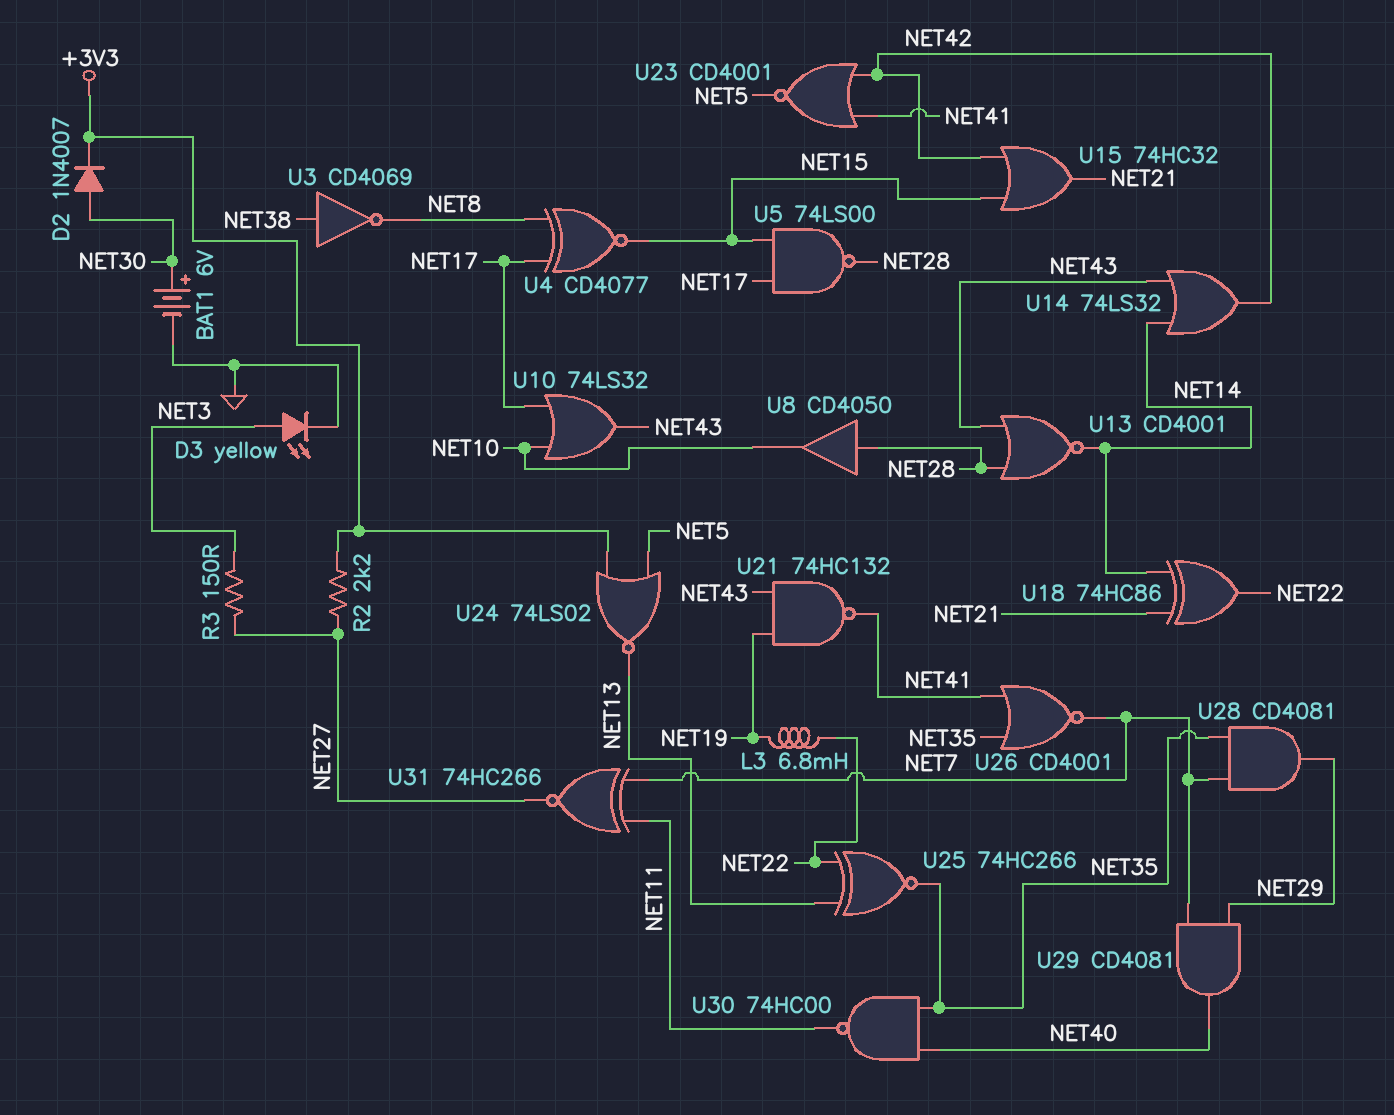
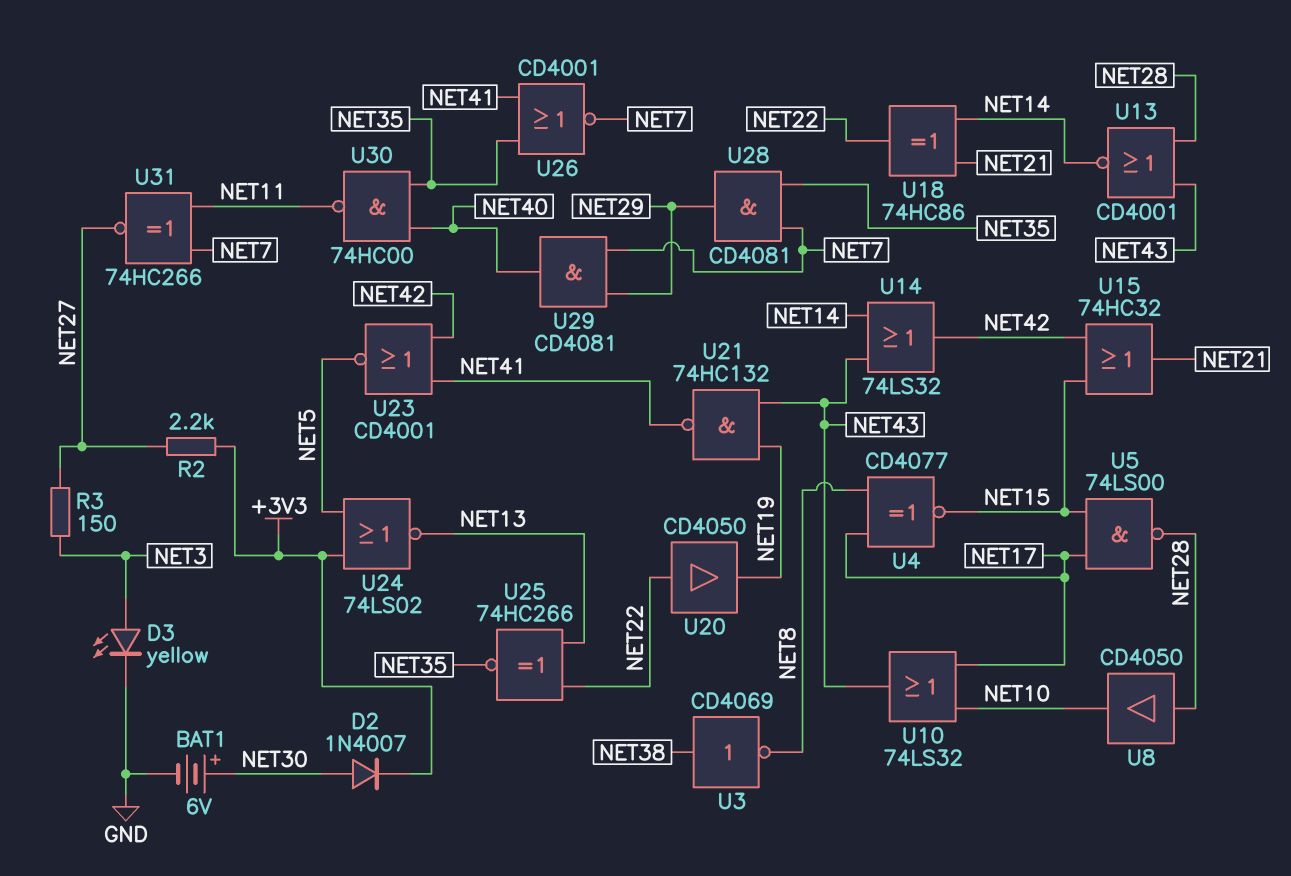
L3: 6.8mH (NET19, NET22) -> none
U20: none -> buffer CD4050 (in NET22, out NET19)

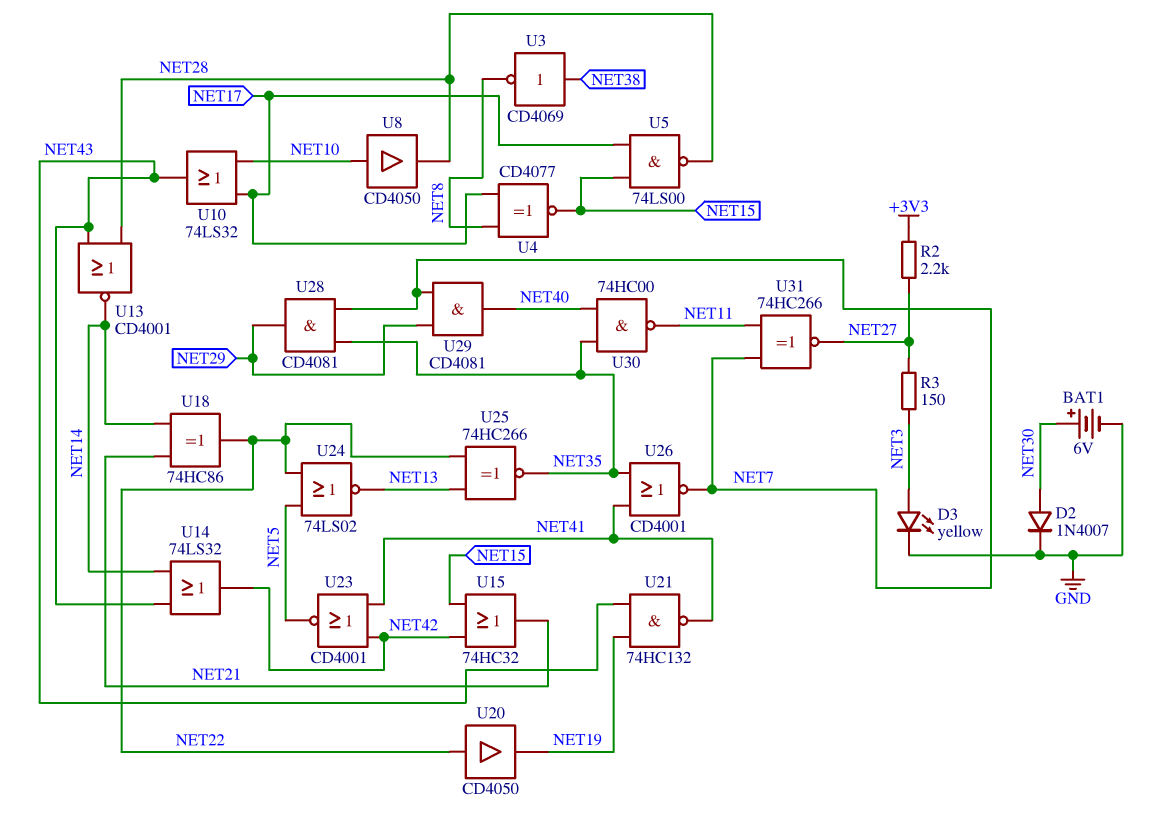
D2: diode 1N4007 (A NET30, K +3V3) -> diode 1N4007 (A NET30, K GND)
U8: buffer CD4050 (in NET28, out NET10) -> buffer CD4050 (in NET10, out NET28)
U24: NOR 74LS02 (in +3V3, in NET5, out NET13) -> NOR 74LS02 (in NET5, in NET22, out NET13)

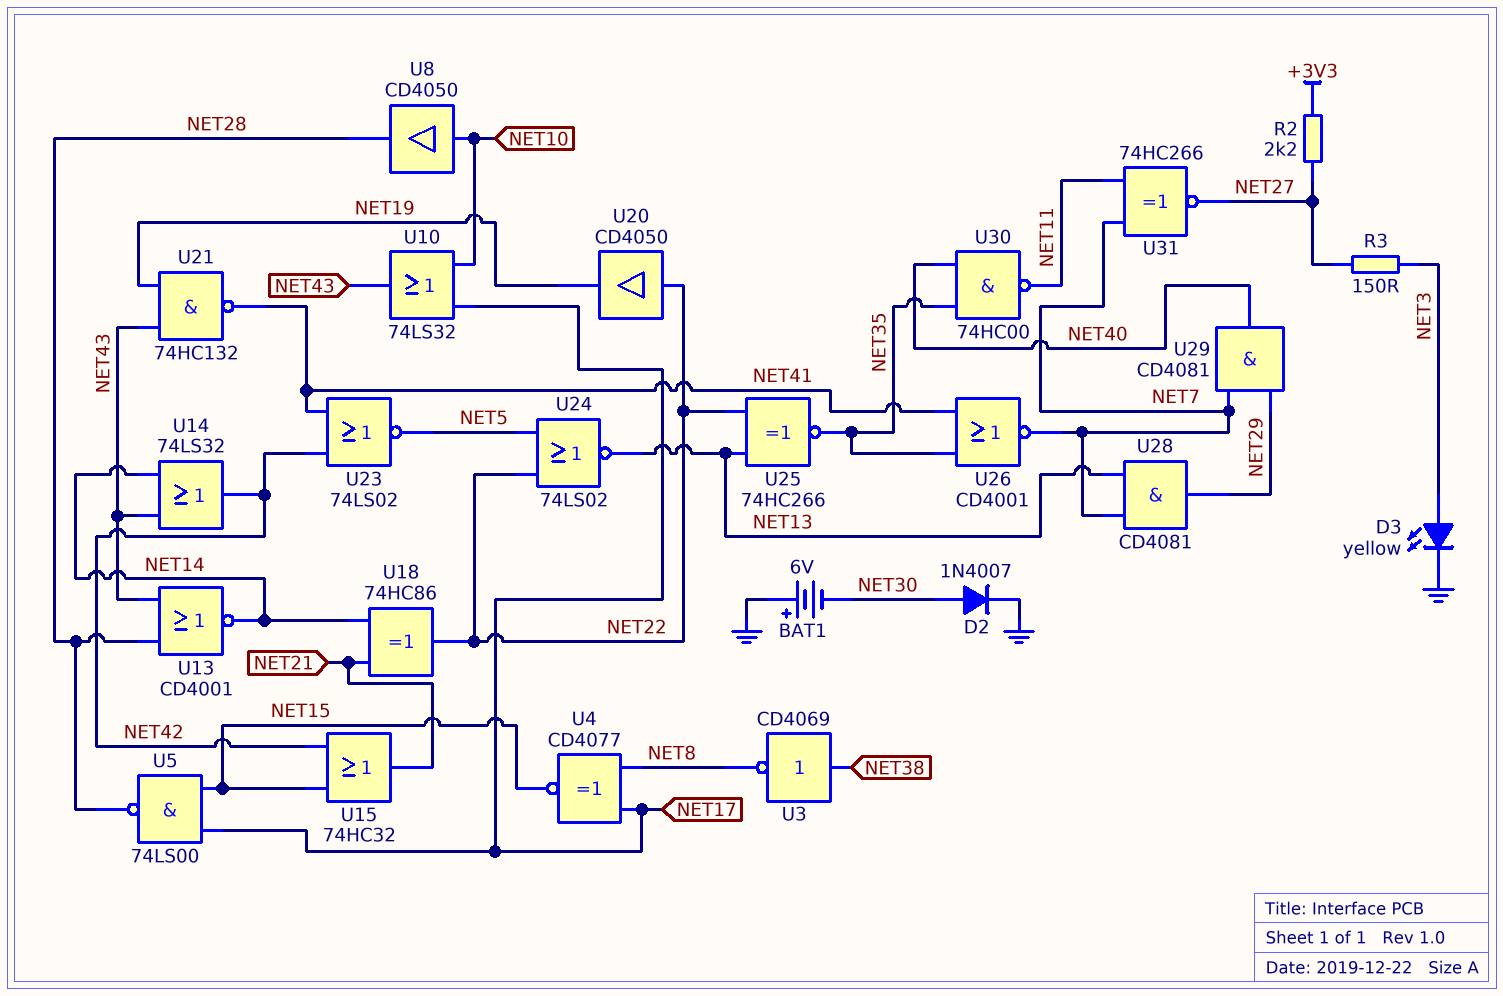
BAT1: 6V (plus NET30, minus GND) -> 6V (plus GND, minus NET30)
U23: NOR CD4001 (in NET41, in NET42, out NET5) -> NOR 74LS02 (in NET41, in NET42, out NET5)
U28: AND CD4081 (in NET7, in NET35, out NET29) -> AND CD4081 (in NET7, in NET13, out NET29)

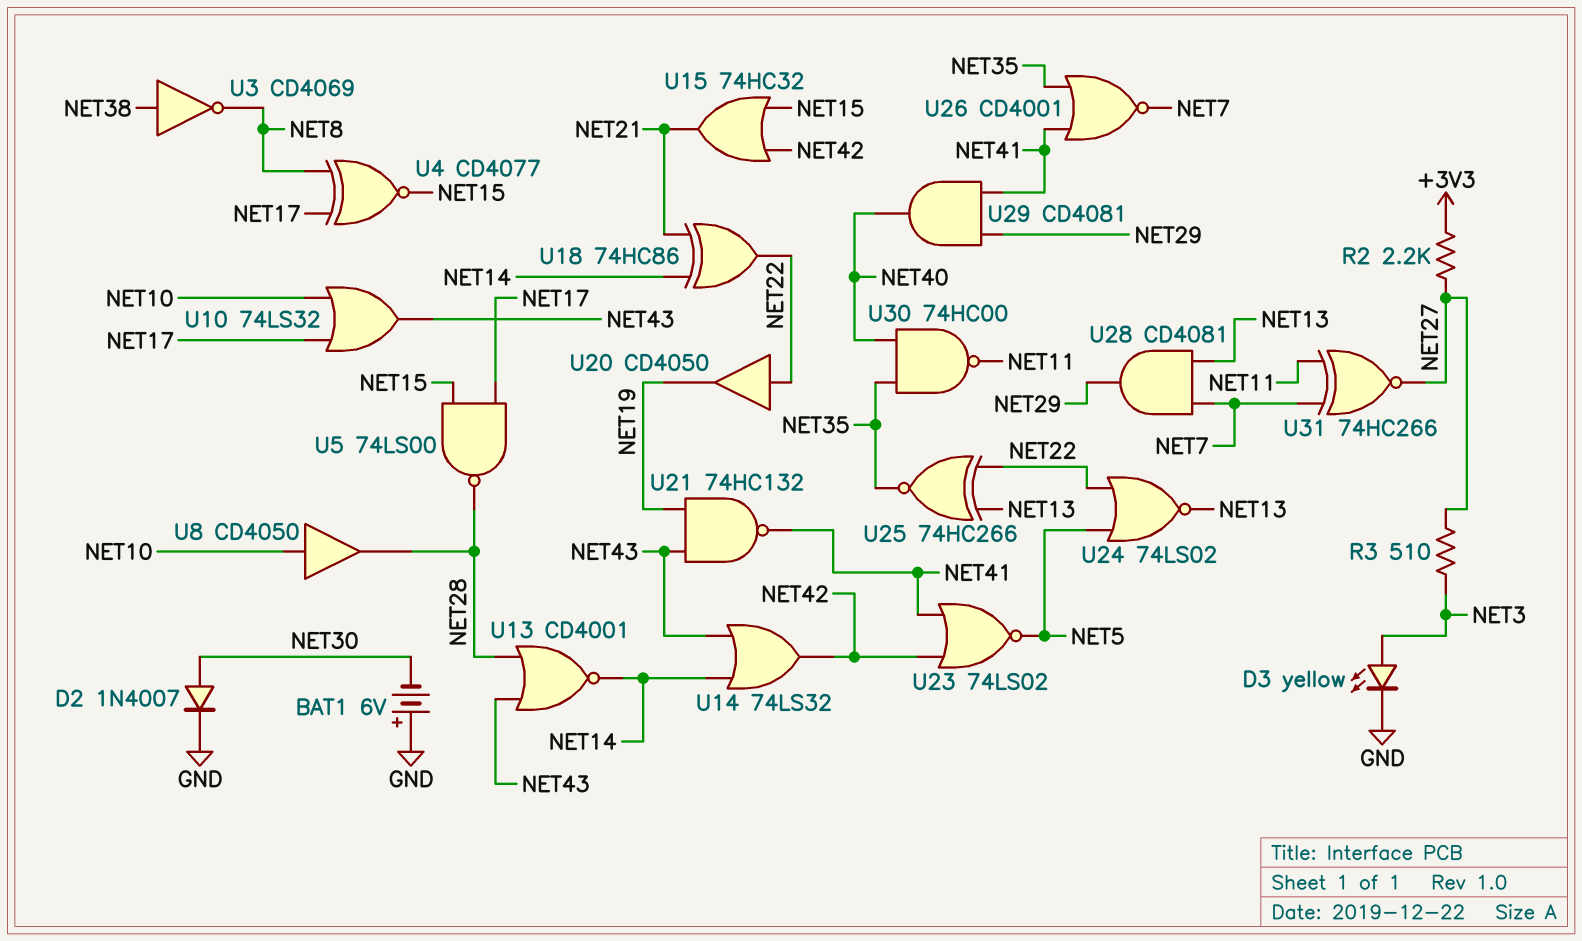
R3: 150 (NET3, NET27) -> 510 (NET3, NET27)
U29: AND CD4081 (in NET7, in NET29, out NET40) -> AND CD4081 (in NET29, in NET41, out NET40)

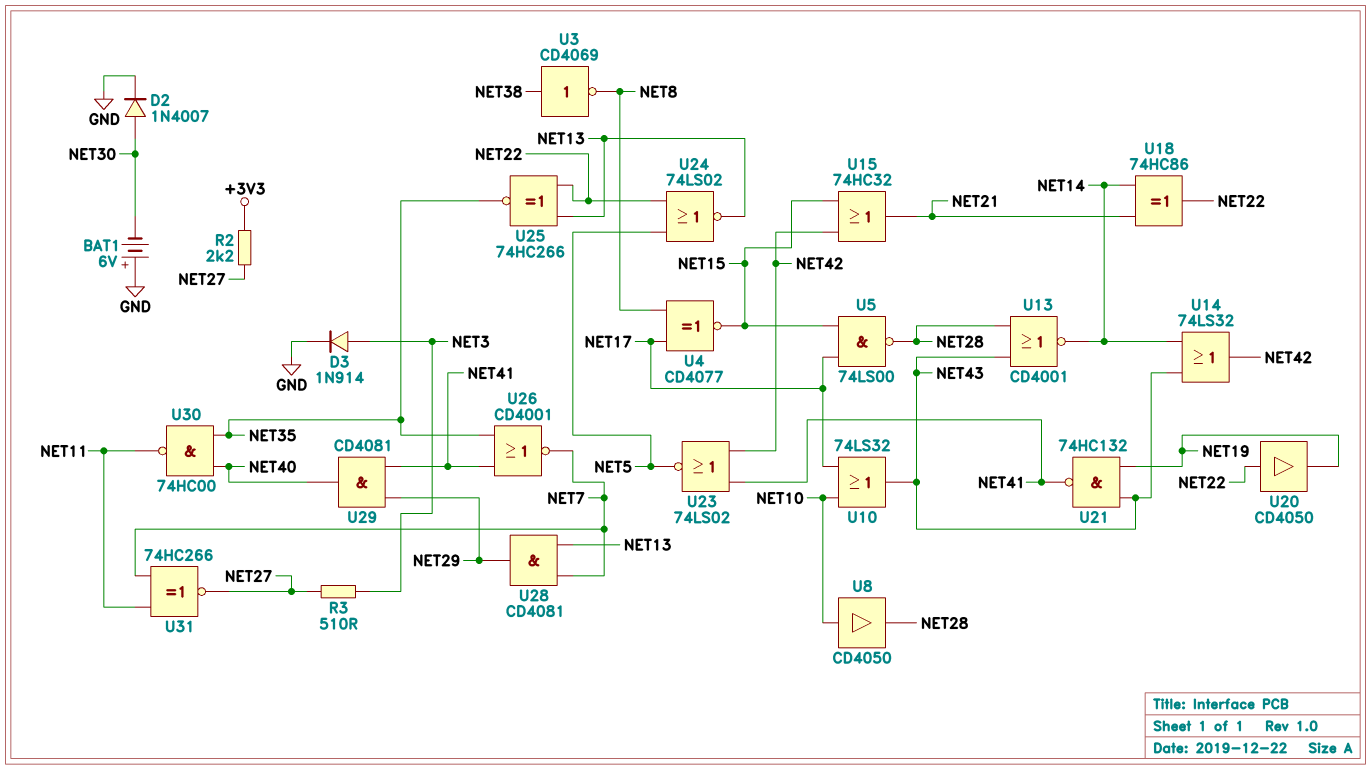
D3: LED yellow (A NET3, K GND) -> diode 1N914 (A NET3, K GND)

